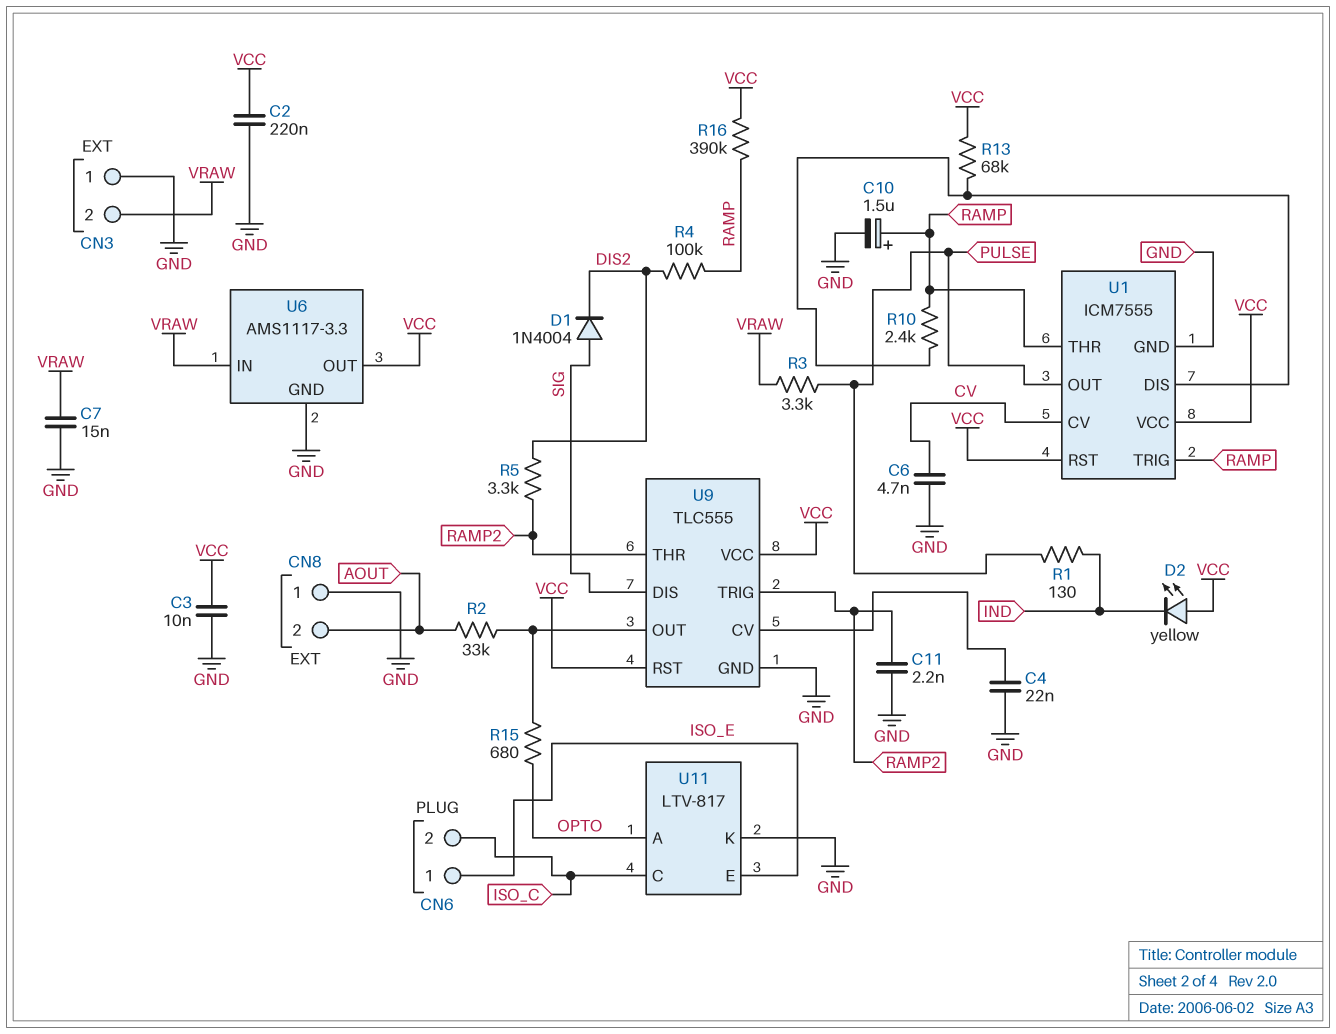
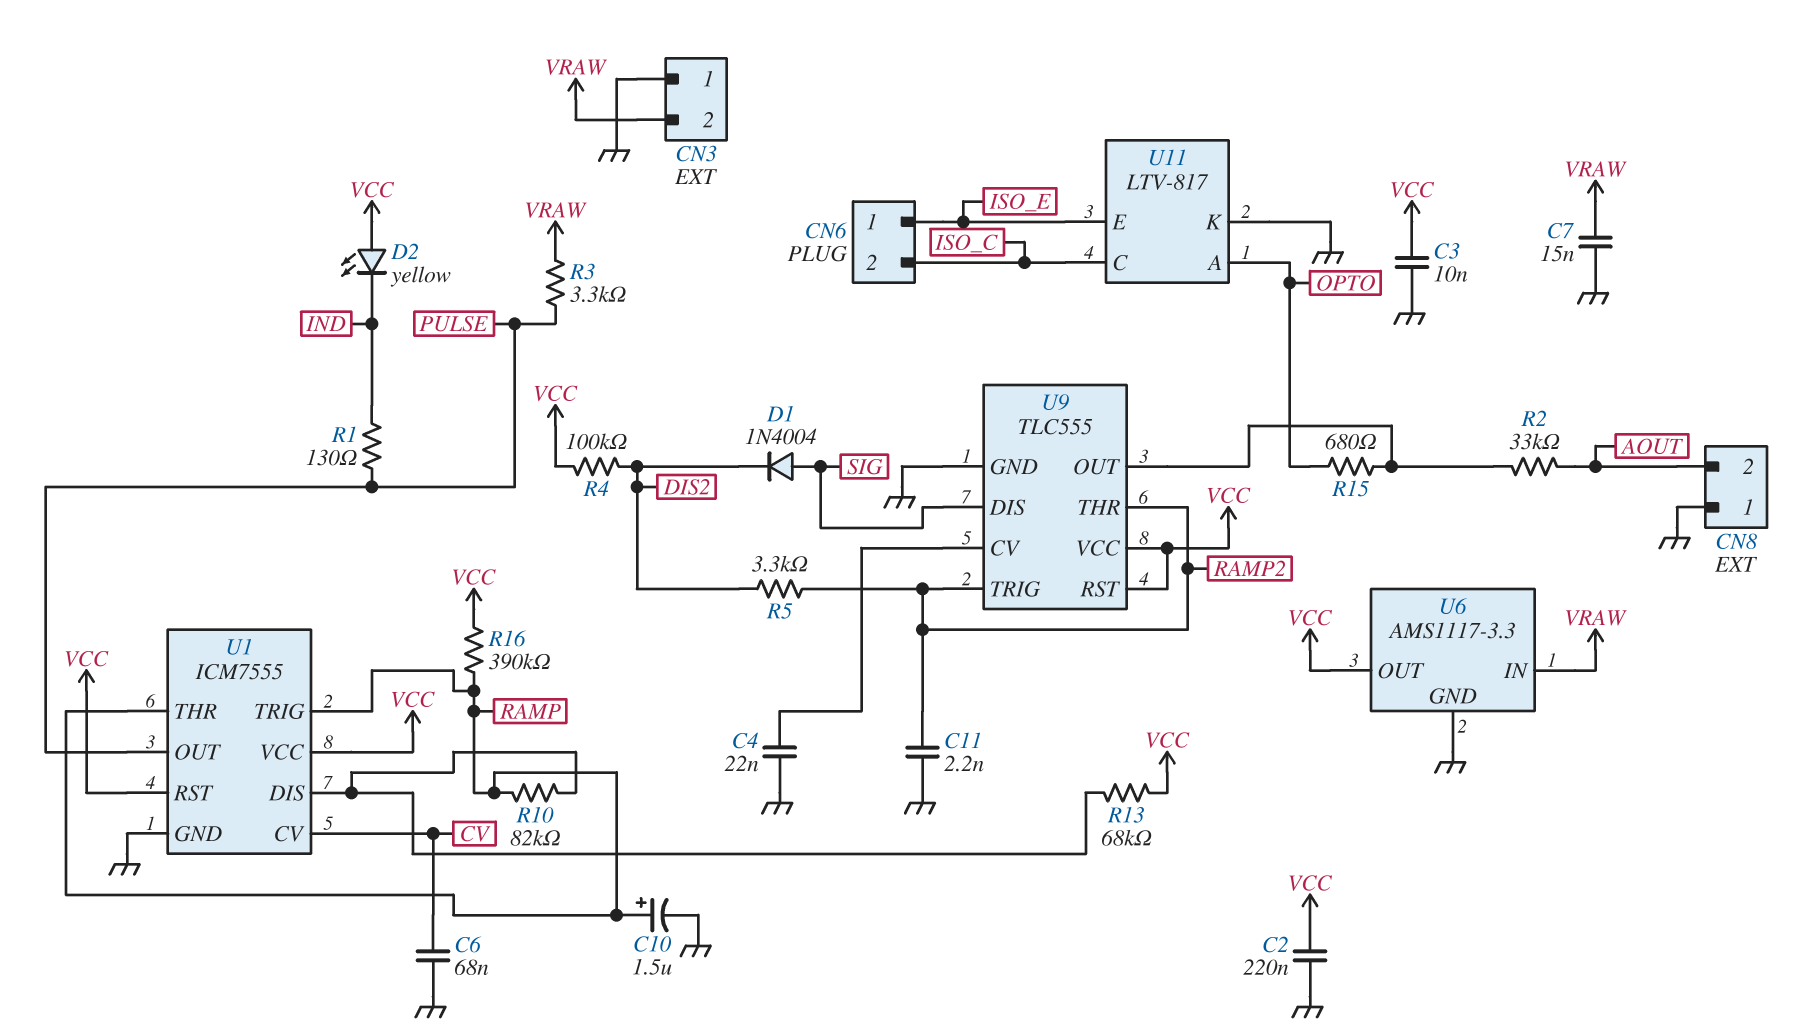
C6: 4.7nF (CV, GND) -> 68nF (CV, GND)
R4: 100k (DIS2, RAMP) -> 100k (DIS2, VCC)
R10: 2.4k (RAMP, U1/DIS) -> 82k (RAMP, U1/DIS)

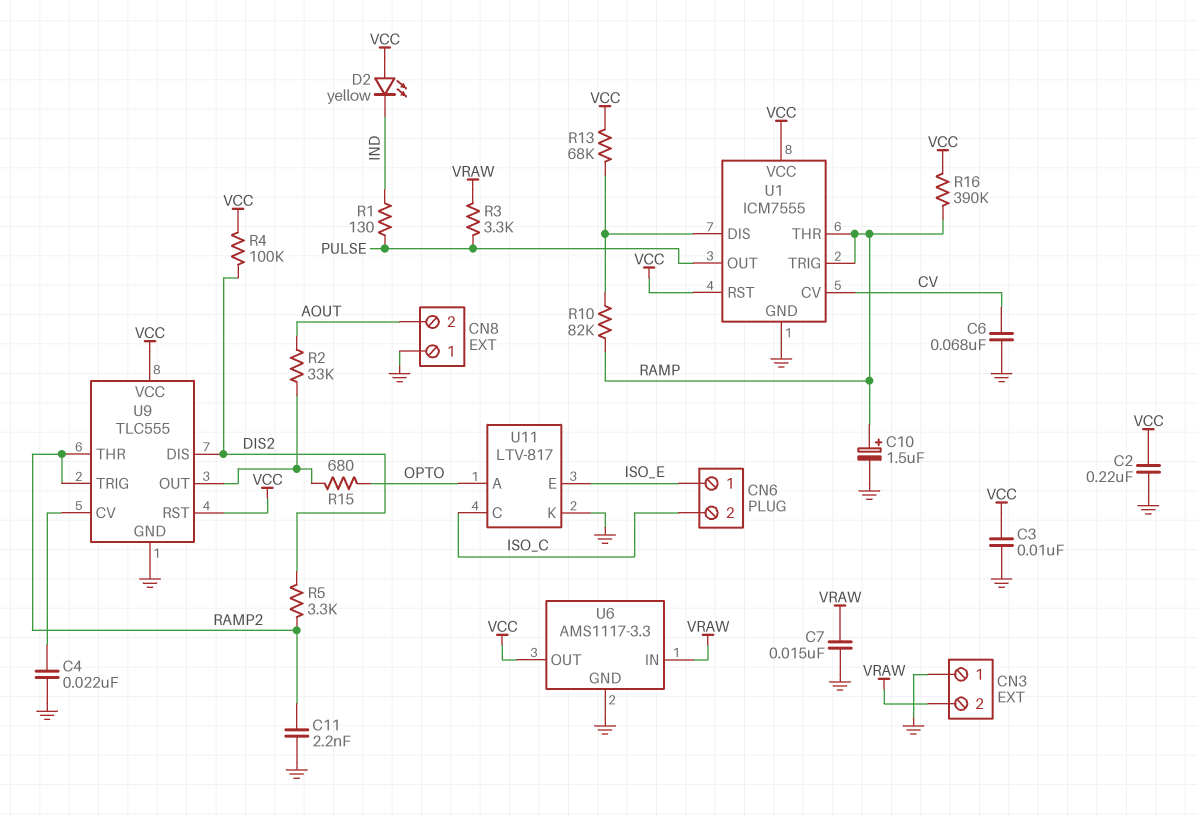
D1: diode 1N4004 (A SIG, K DIS2) -> none
U9 pin DIS: SIG -> DIS2

